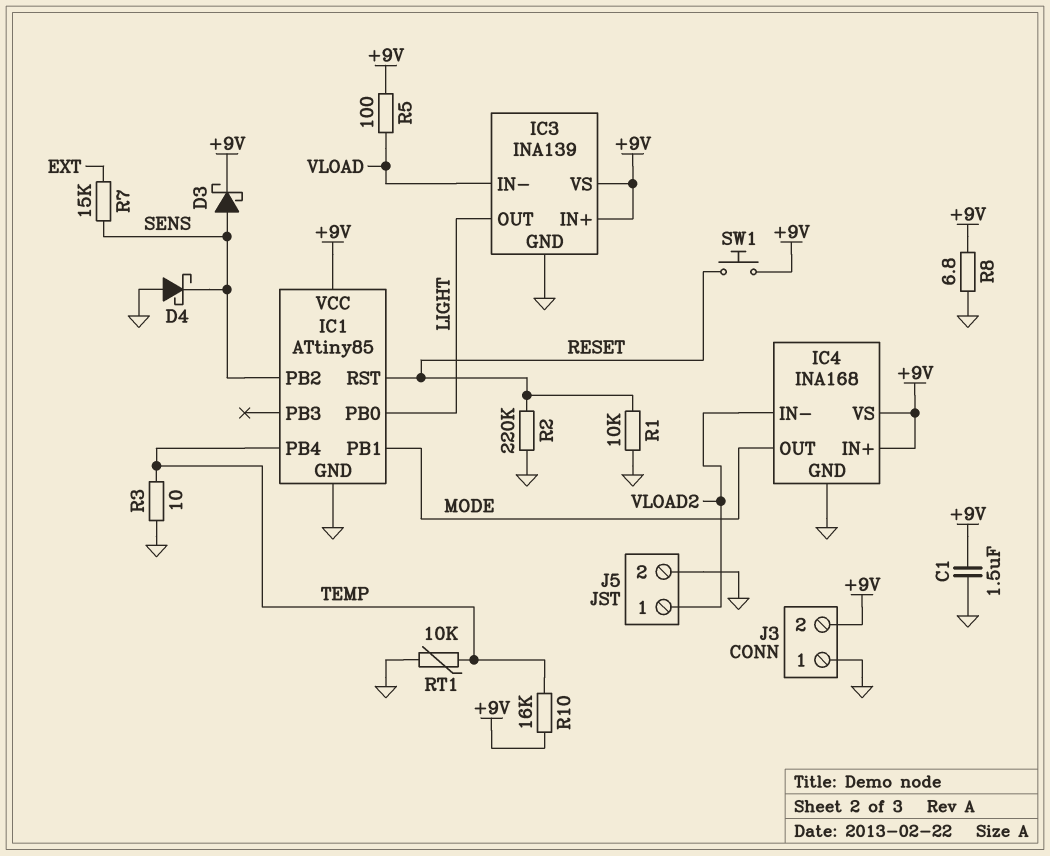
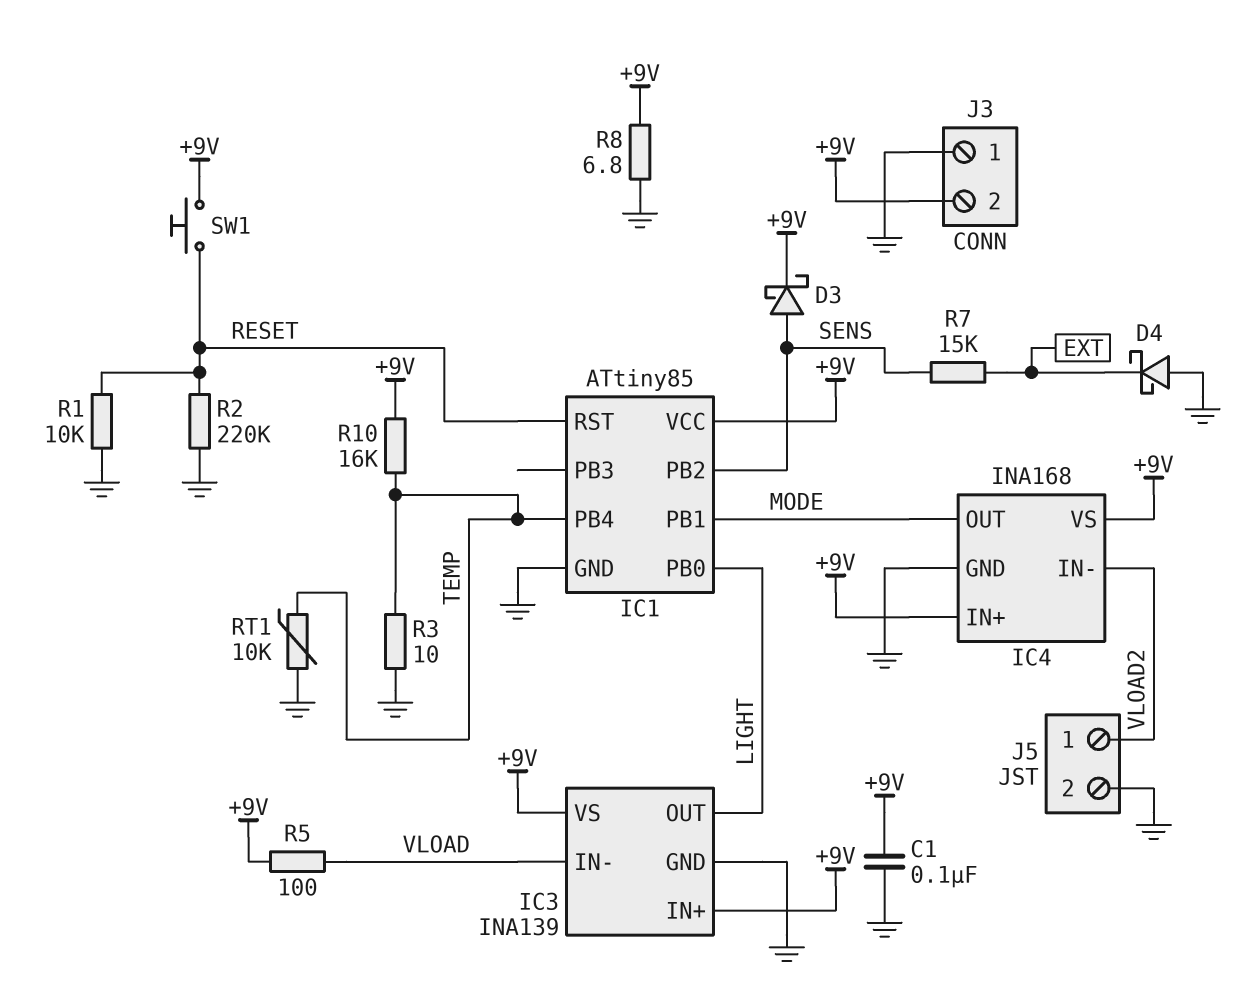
C1: 1.5uF (+9V, GND) -> 100nF (+9V, GND)
D4: schottky (A GND, K SENS) -> schottky (A GND, K EXT)

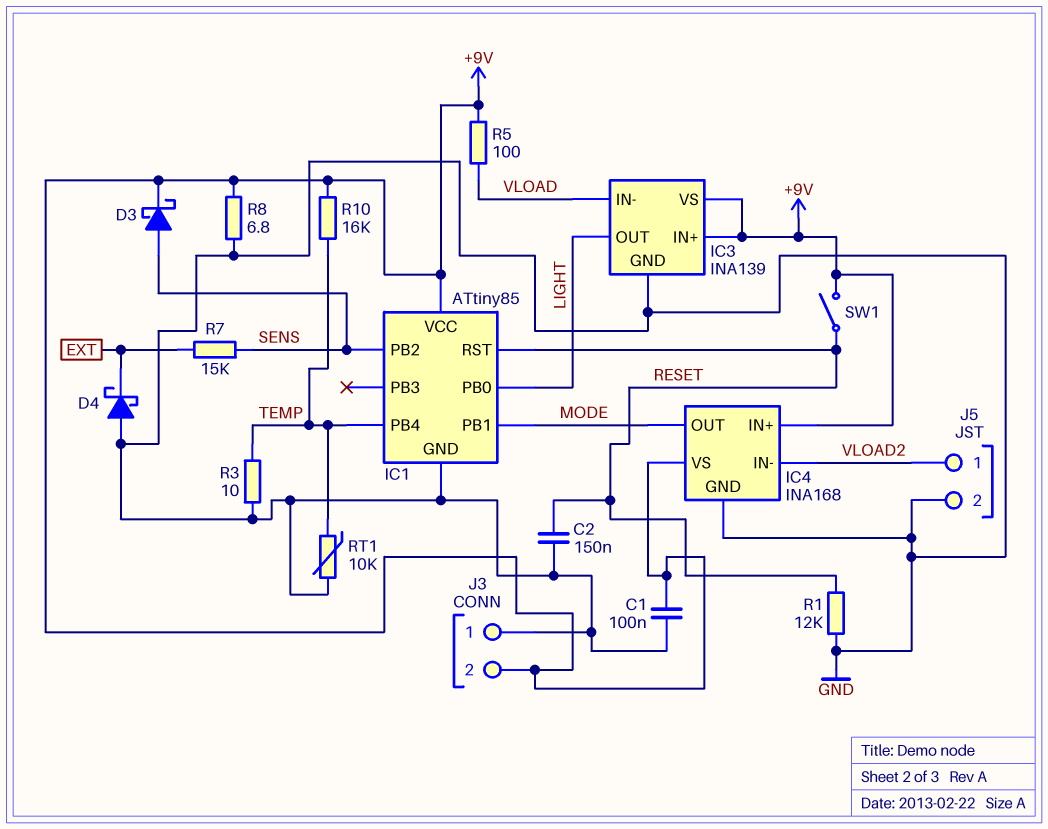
C2: none -> 150nF (GND, RESET)
R1: 10k (GND, RESET) -> 12k (GND, RESET)
R2: 220k (GND, RESET) -> none
SW1: button (+9V, RESET) -> switch (+9V, RESET)

